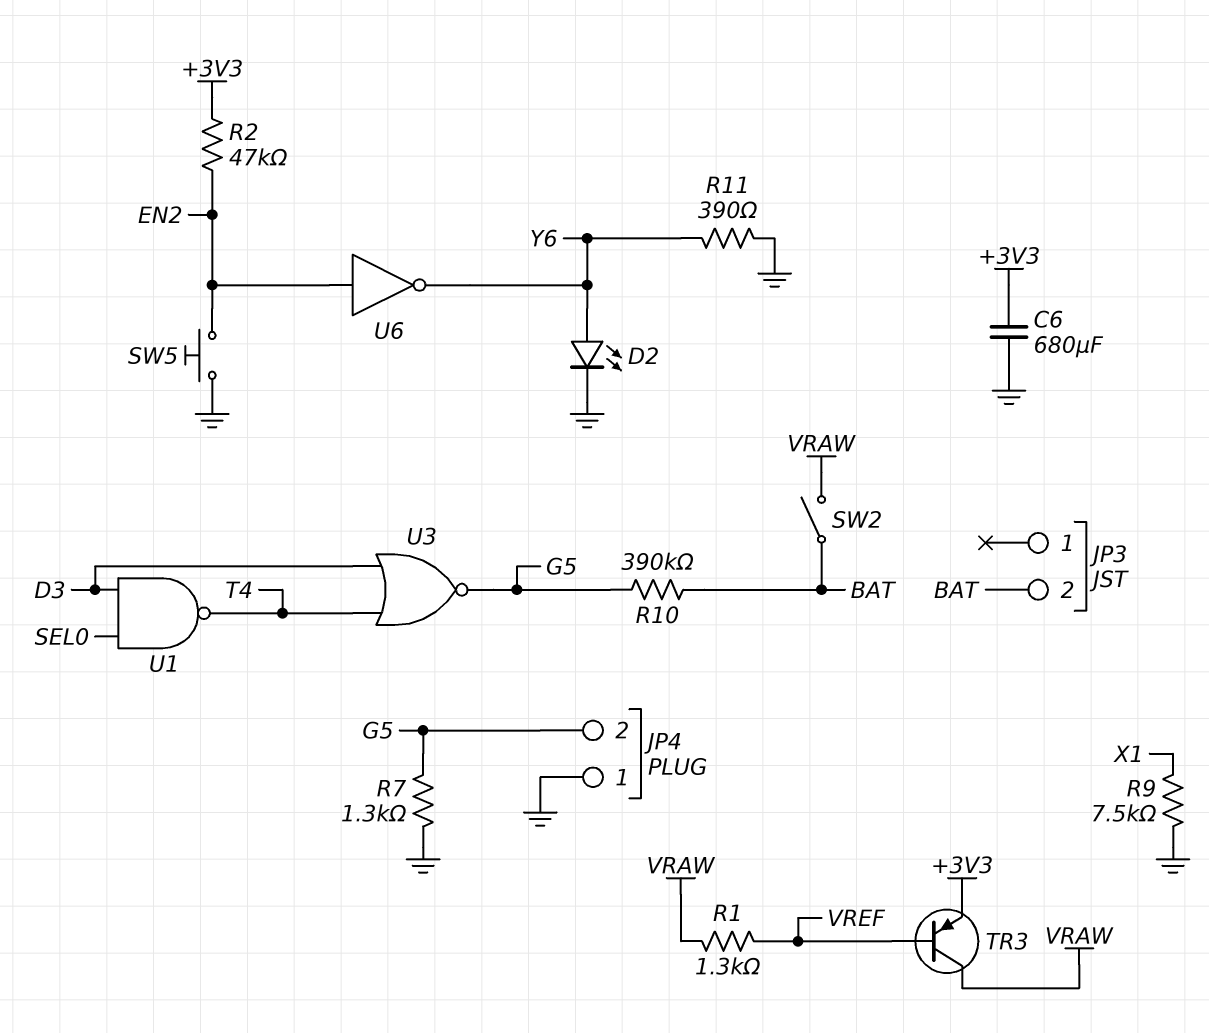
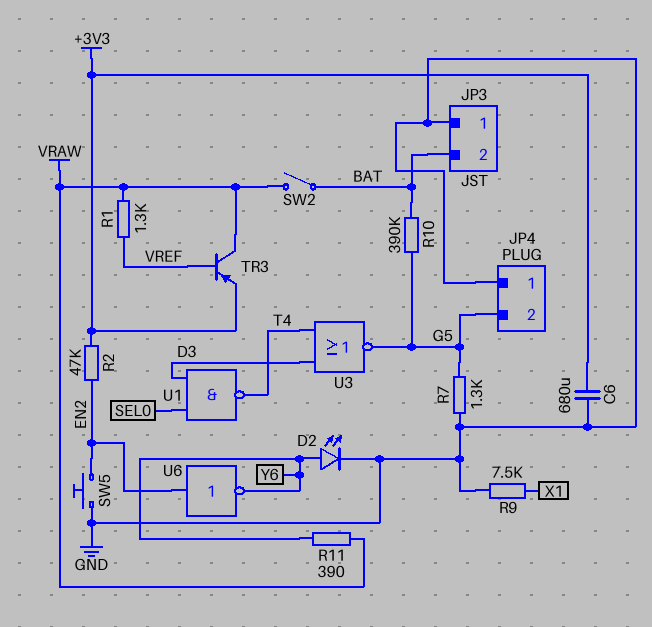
JP3 pin 1: none -> GND
R11: 390 (GND, Y6) -> 390 (VRAW, Y6)

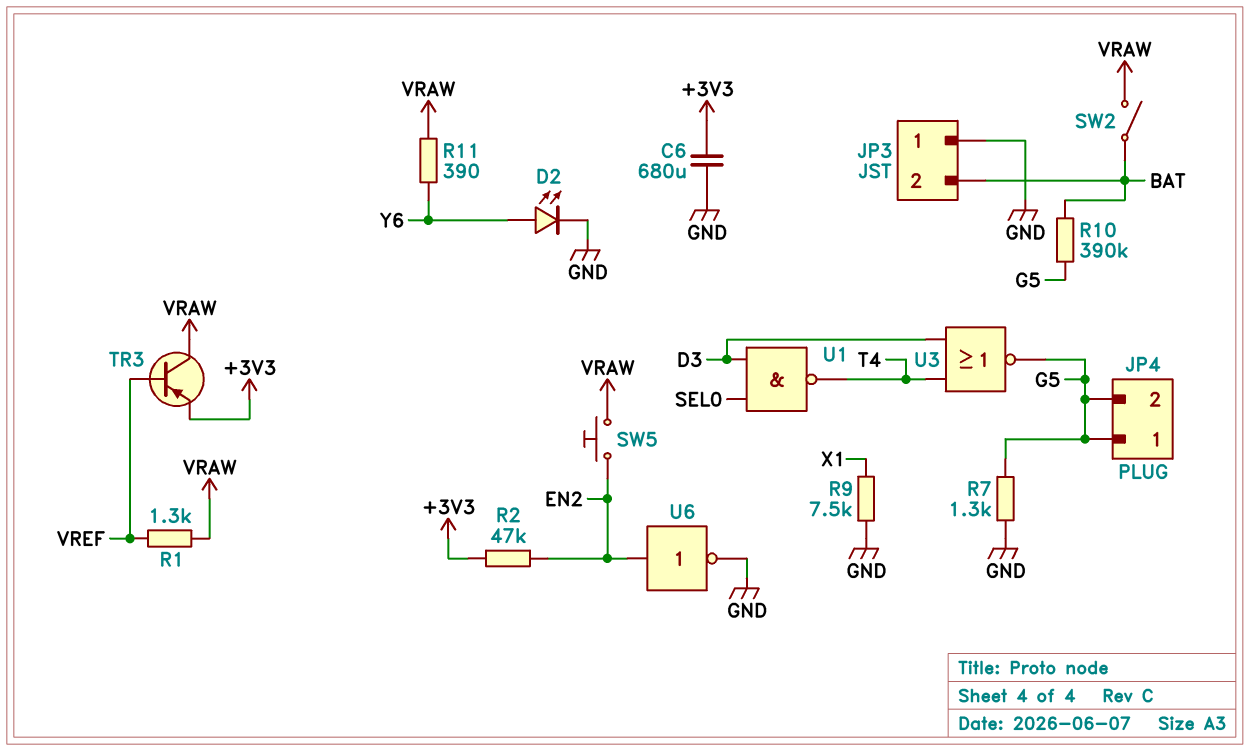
JP4 pin 1: GND -> G5
SW5: button (EN2, GND) -> button (EN2, VRAW)
U6: NOT (in EN2, out Y6) -> NOT (in EN2, out GND)

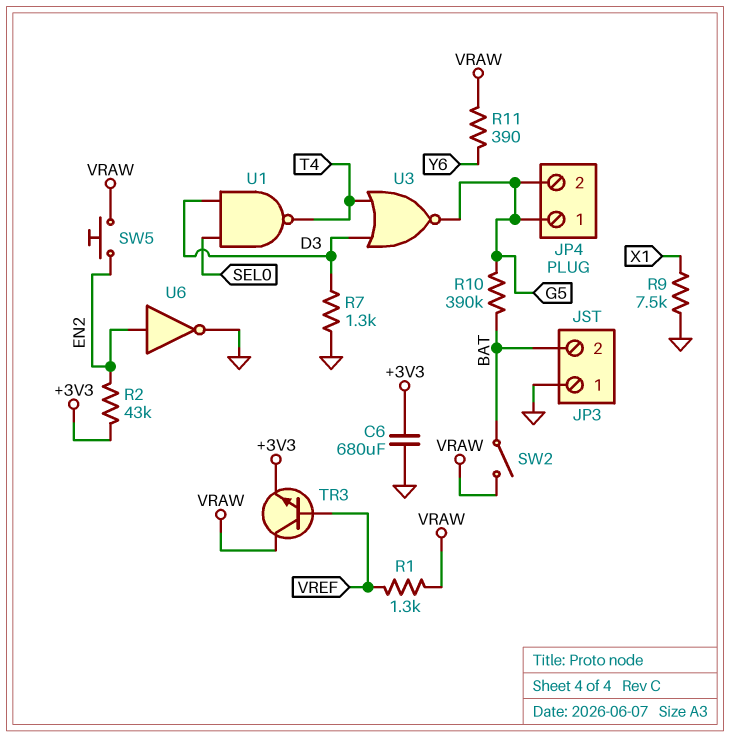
D2: LED (A Y6, K GND) -> none
R2: 47k (+3V3, EN2) -> 43k (+3V3, EN2)
R7: 1.3k (G5, GND) -> 1.3k (D3, GND)
TR3: PNP (B VREF, C VRAW, E +3V3) -> NPN (B VREF, C VRAW, E +3V3)

